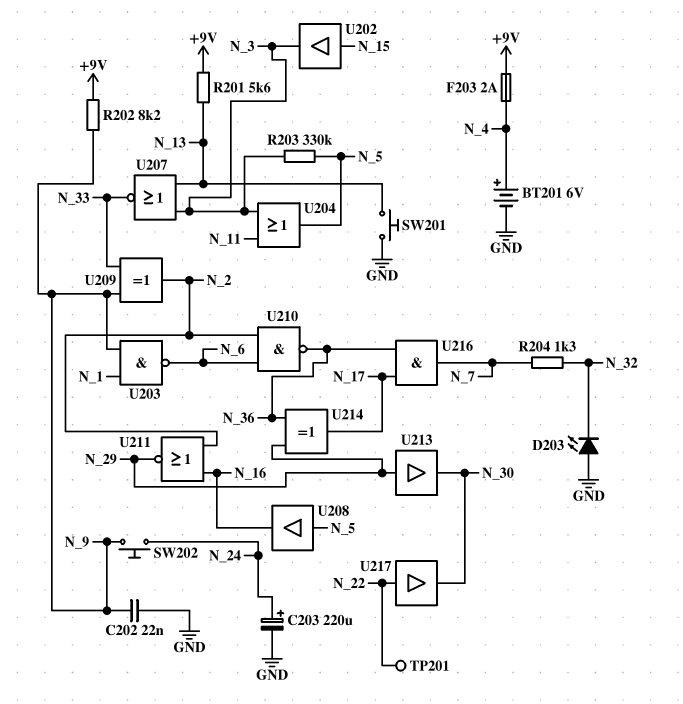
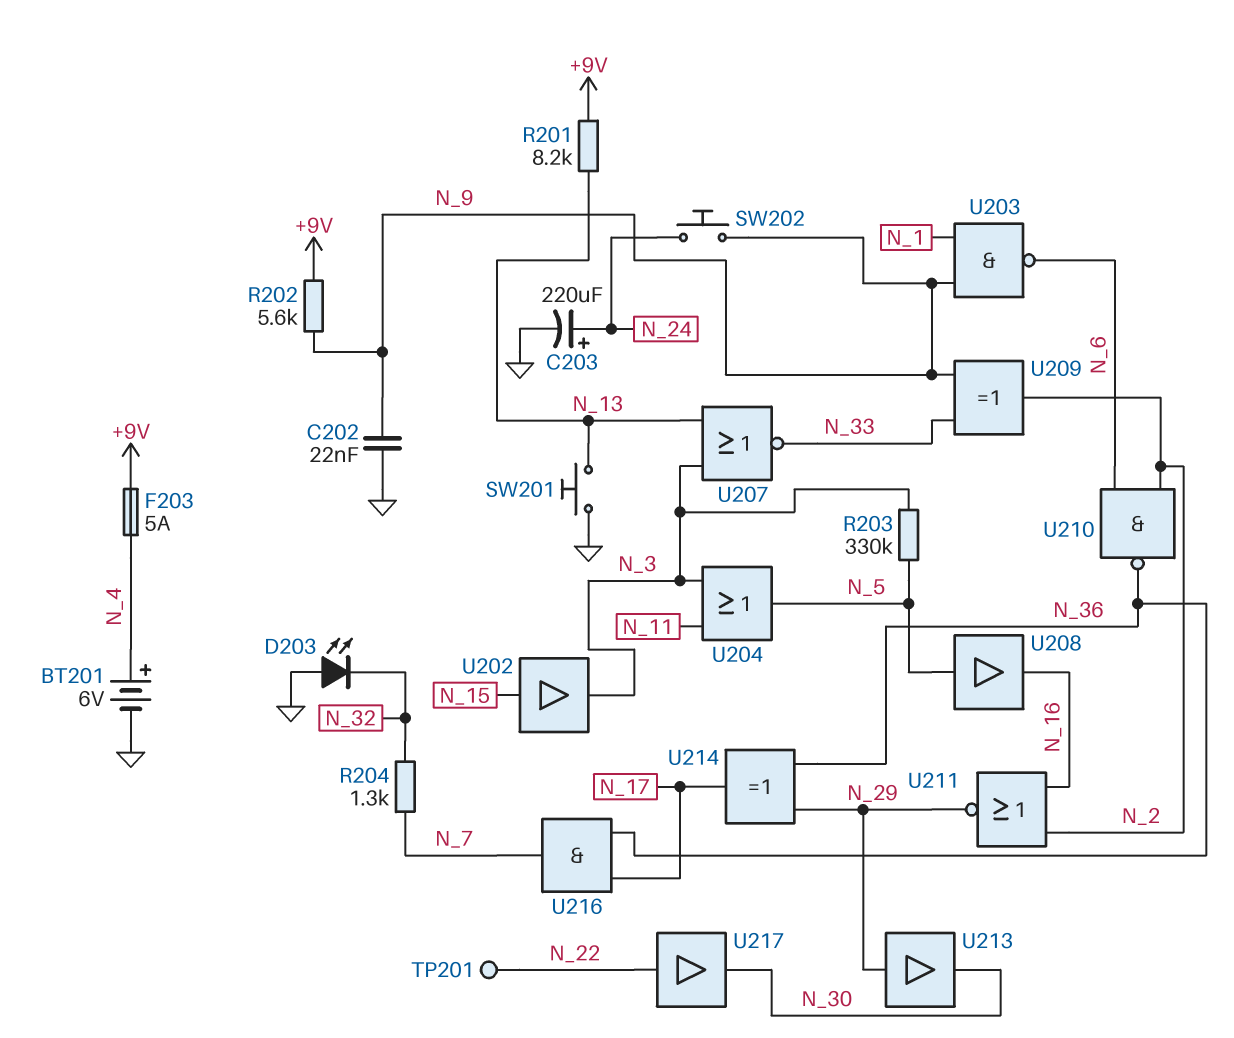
F203: 2A (+9V, N_4) -> 5A (+9V, N_4)
R201: 5.6k (+9V, N_13) -> 8.2k (+9V, N_13)
R202: 8.2k (+9V, N_9) -> 5.6k (+9V, N_9)

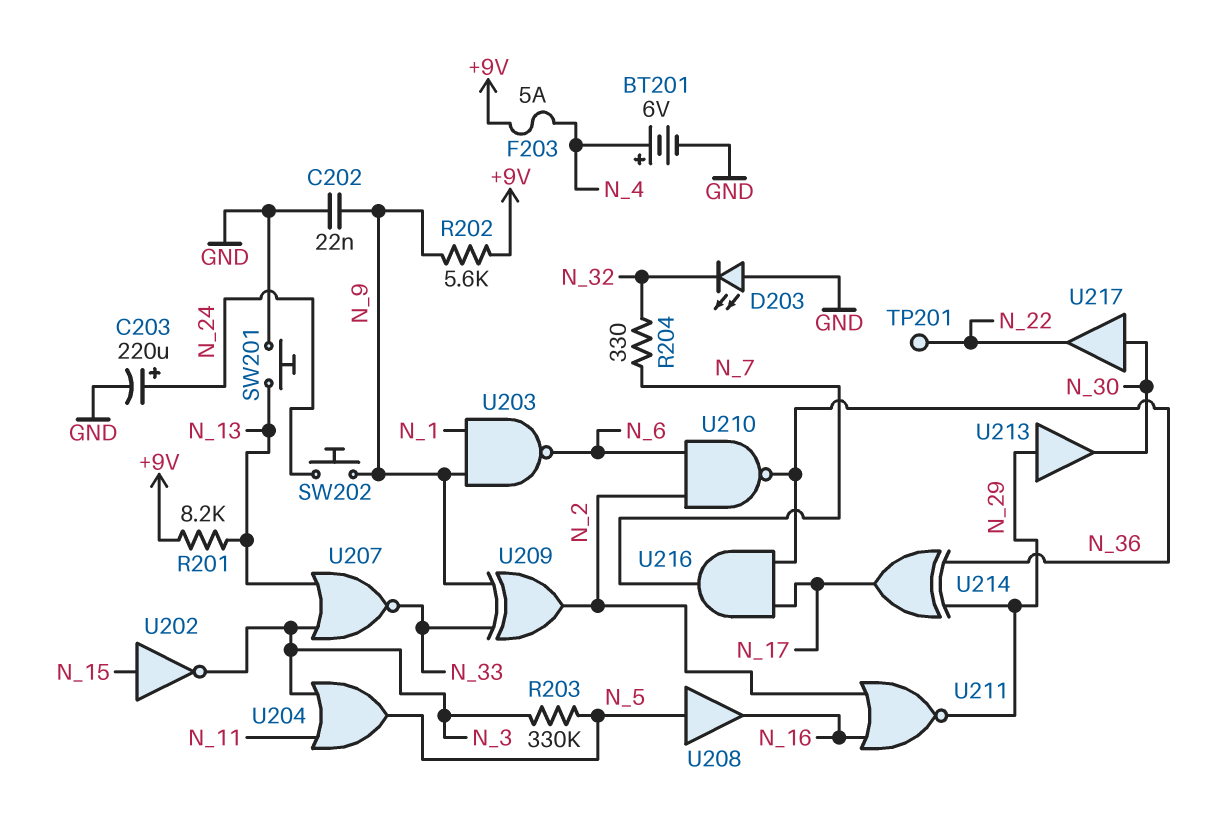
R204: 1.3k (N_7, N_32) -> 330 (N_7, N_32)
U202: buffer (in N_15, out N_3) -> NOT (in N_15, out N_3)
U217: buffer (in N_22, out N_30) -> buffer (in N_30, out N_22)

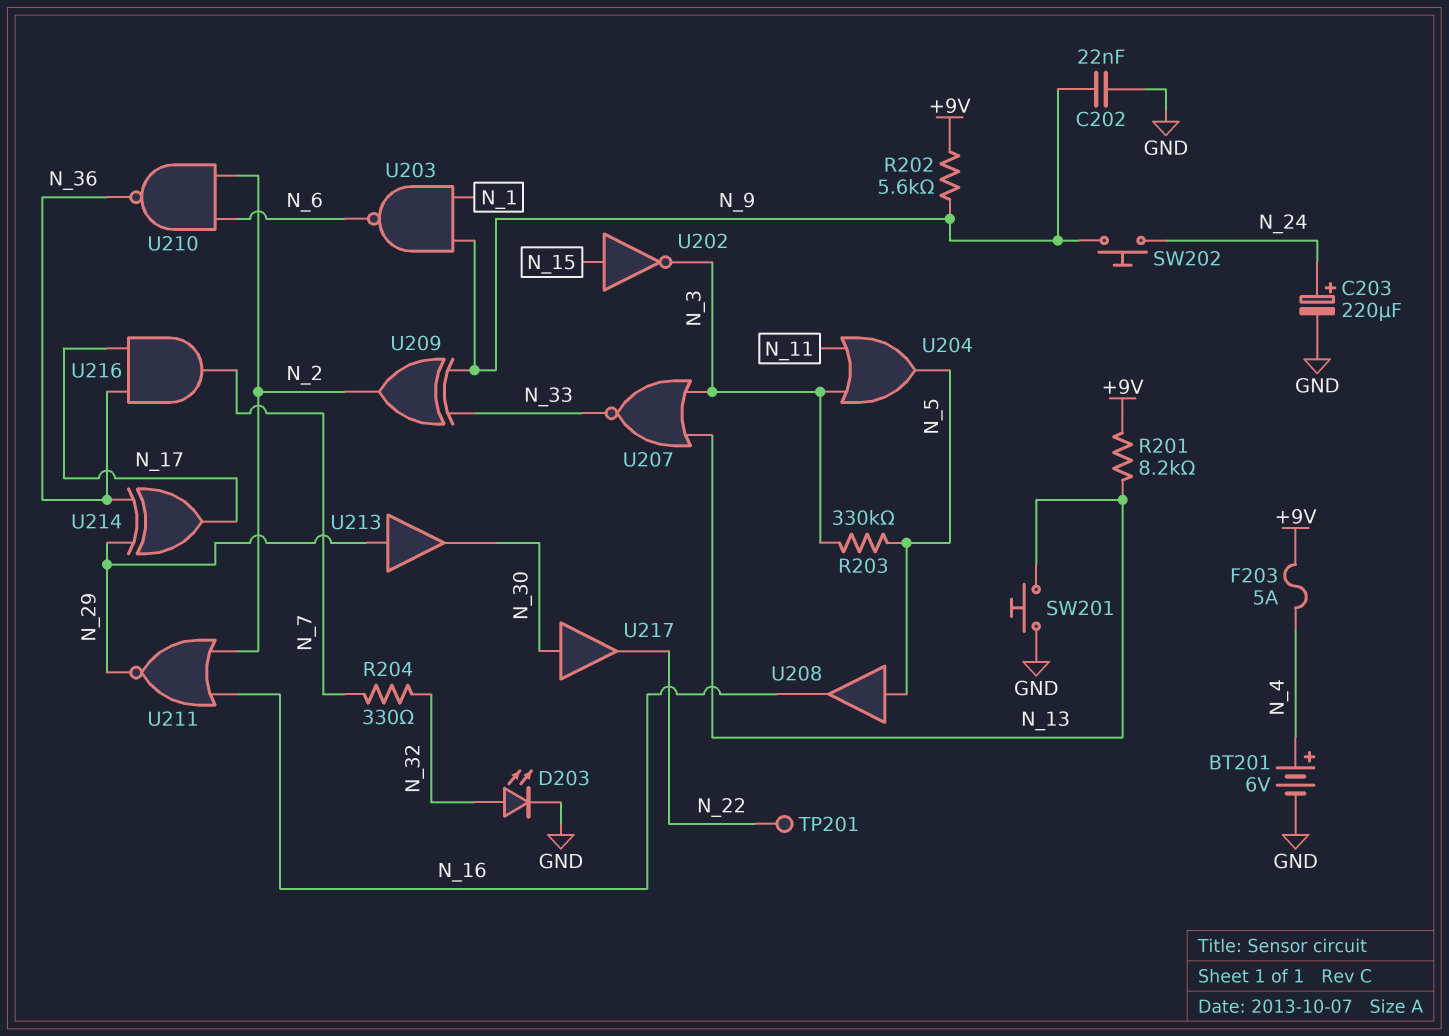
D203: LED (A GND, K N_32) -> LED (A N_32, K GND)

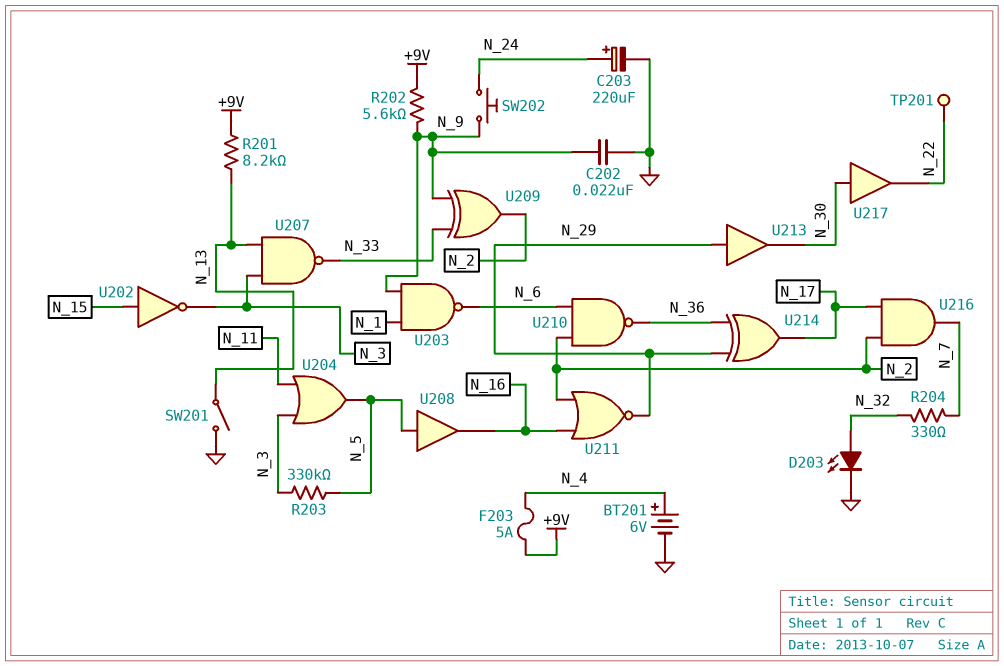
SW201: button (GND, N_13) -> switch (GND, N_13)
U207: NOR (in N_3, in N_13, out N_33) -> NAND (in N_3, in N_13, out N_33)
U216: AND (in N_17, in N_36, out N_7) -> AND (in N_2, in N_17, out N_7)

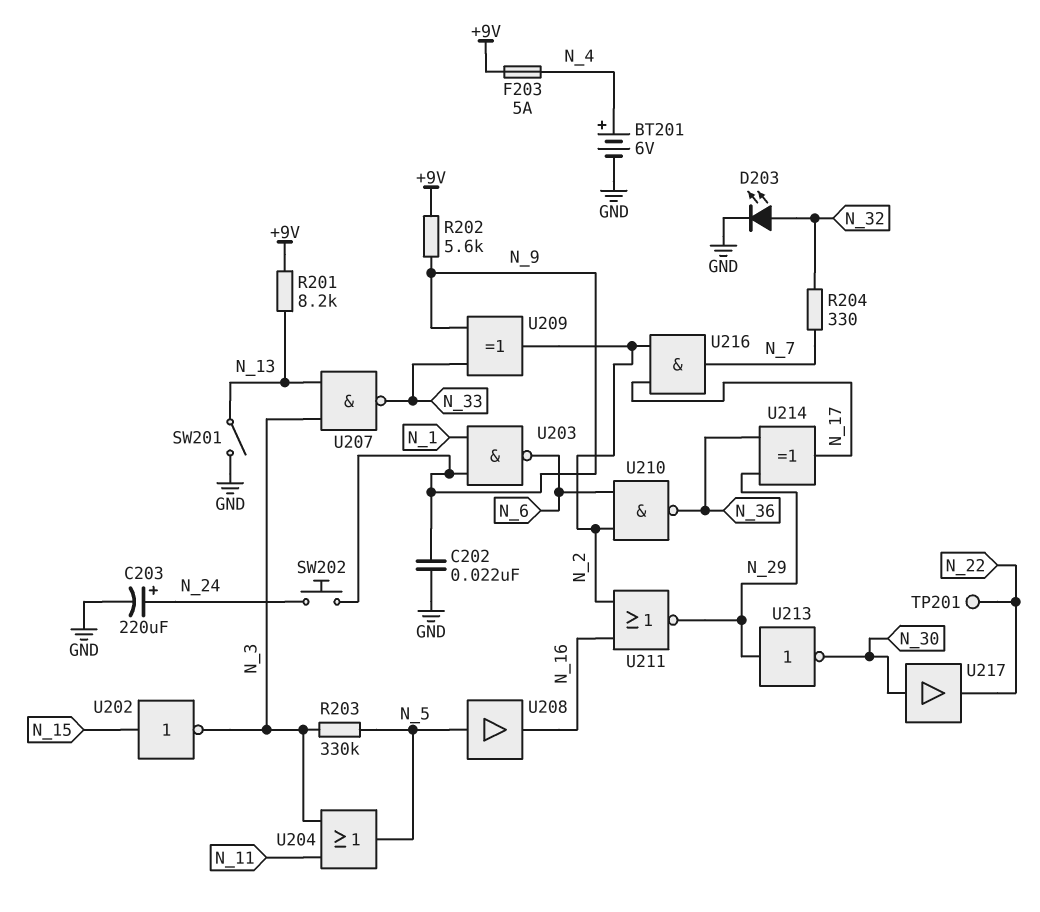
U213: buffer (in N_29, out N_30) -> NOT (in N_29, out N_30)

